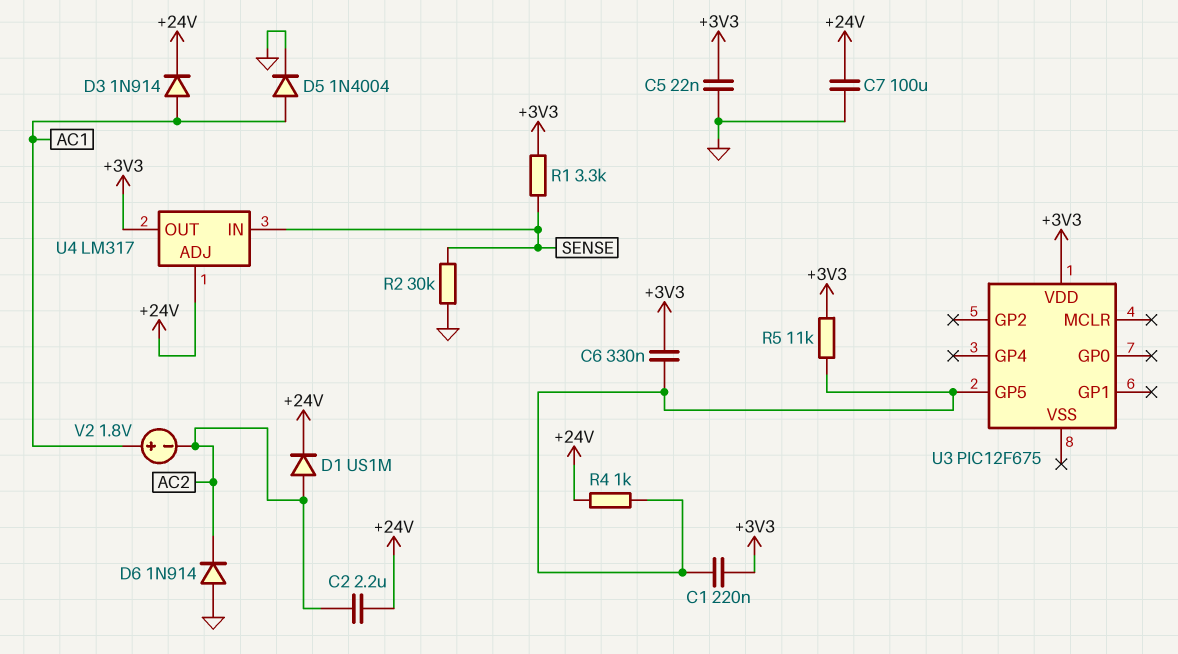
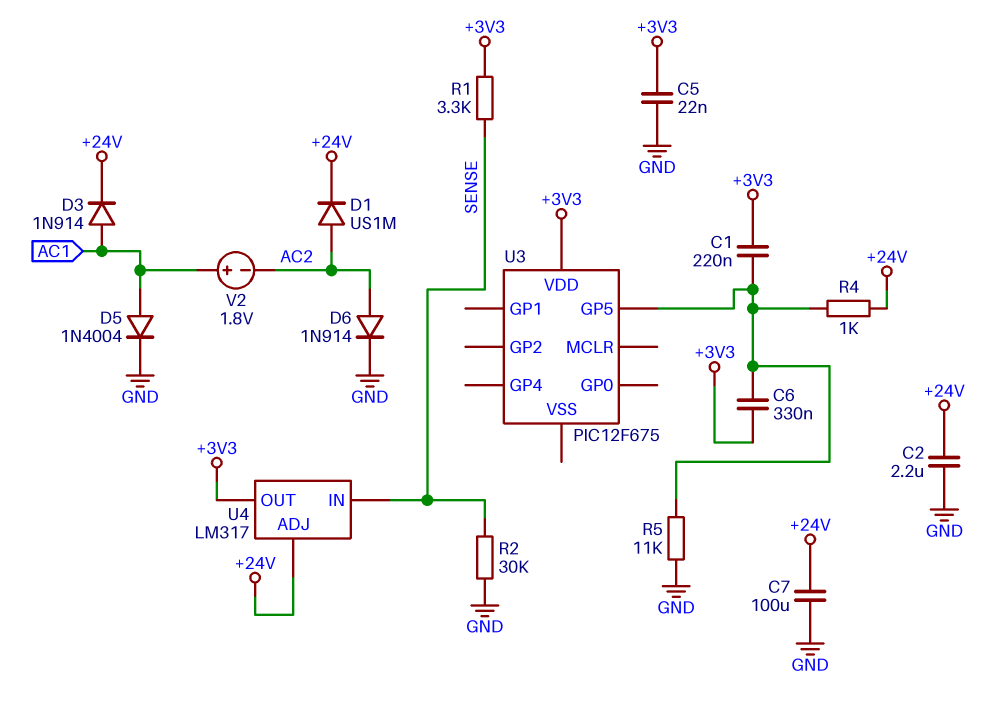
C2: 2.2uF (+24V, AC2) -> 2.2uF (+24V, GND)
D6: diode 1N914 (A GND, K AC2) -> diode 1N914 (A AC2, K GND)
R5: 11k (+3V3, U3/GP5) -> 11k (GND, U3/GP5)

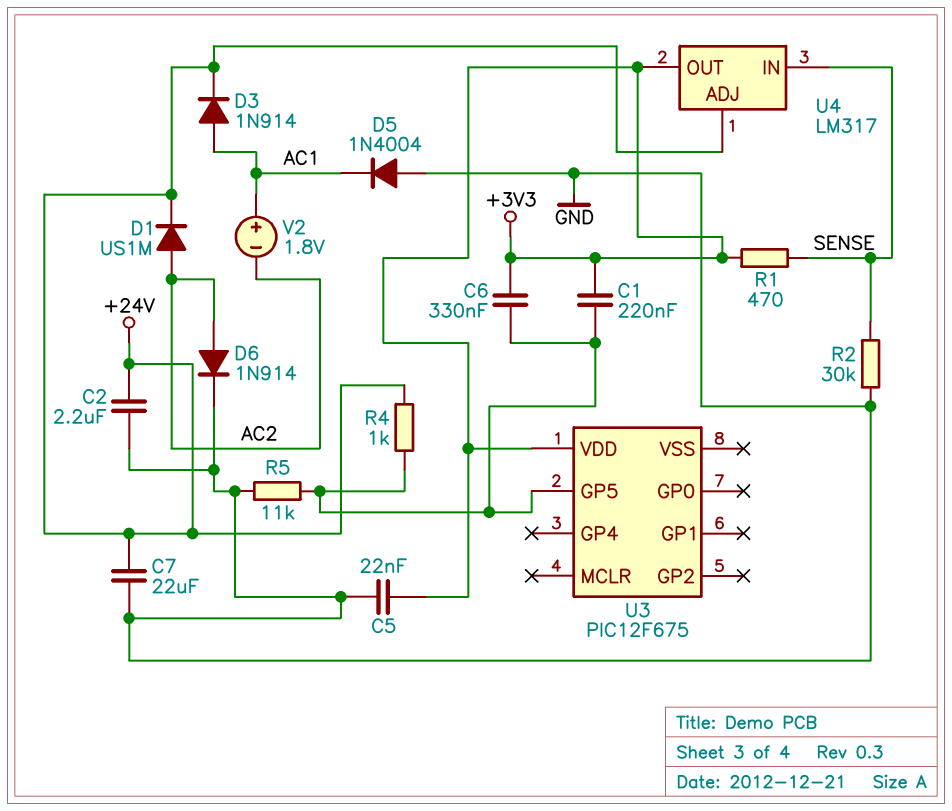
C7: 100uF (+24V, GND) -> 22uF (+24V, GND)
D5: diode 1N4004 (A AC1, K GND) -> diode 1N4004 (A GND, K AC1)
R1: 3.3k (+3V3, SENSE) -> 470 (+3V3, SENSE)

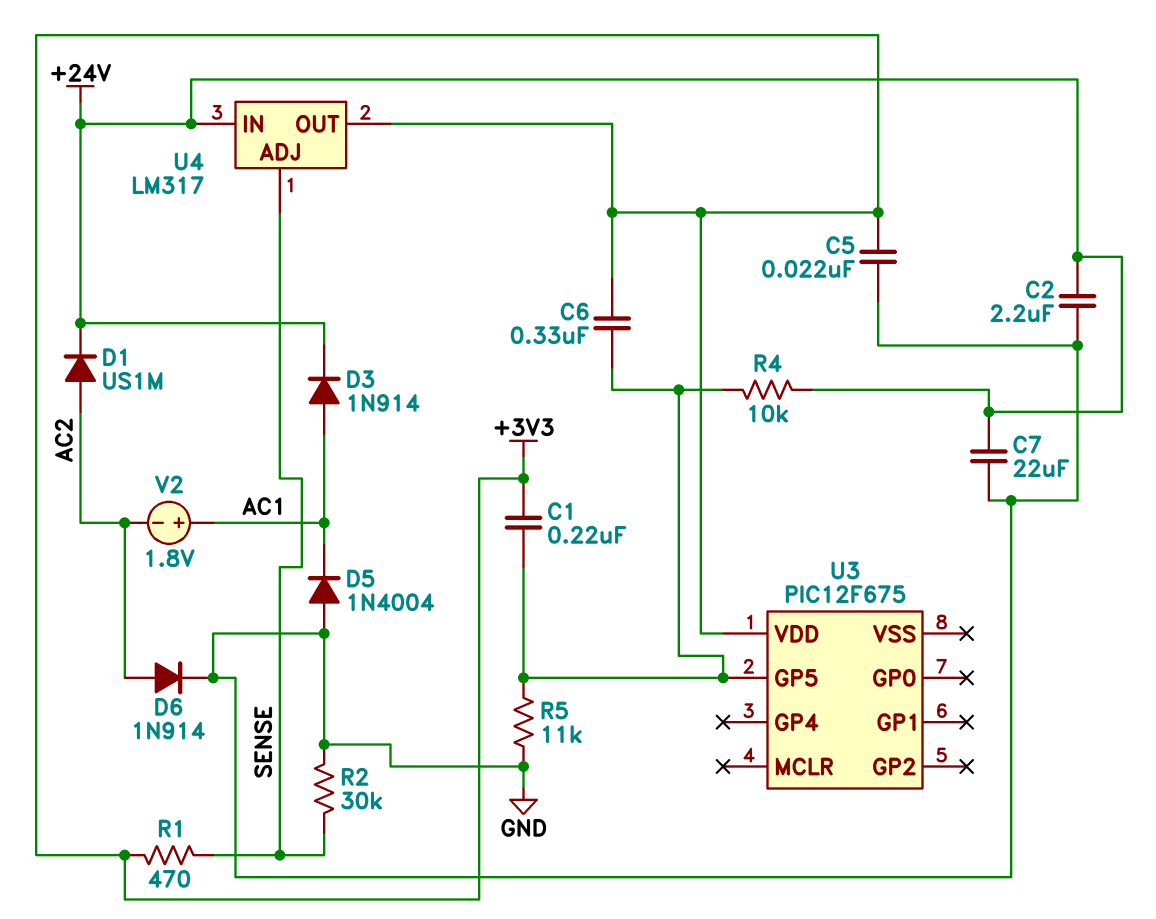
R4: 1k (+24V, U3/GP5) -> 10k (+24V, U3/GP5)
U4 pin ADJ: +24V -> SENSE
U4 pin IN: SENSE -> +24V

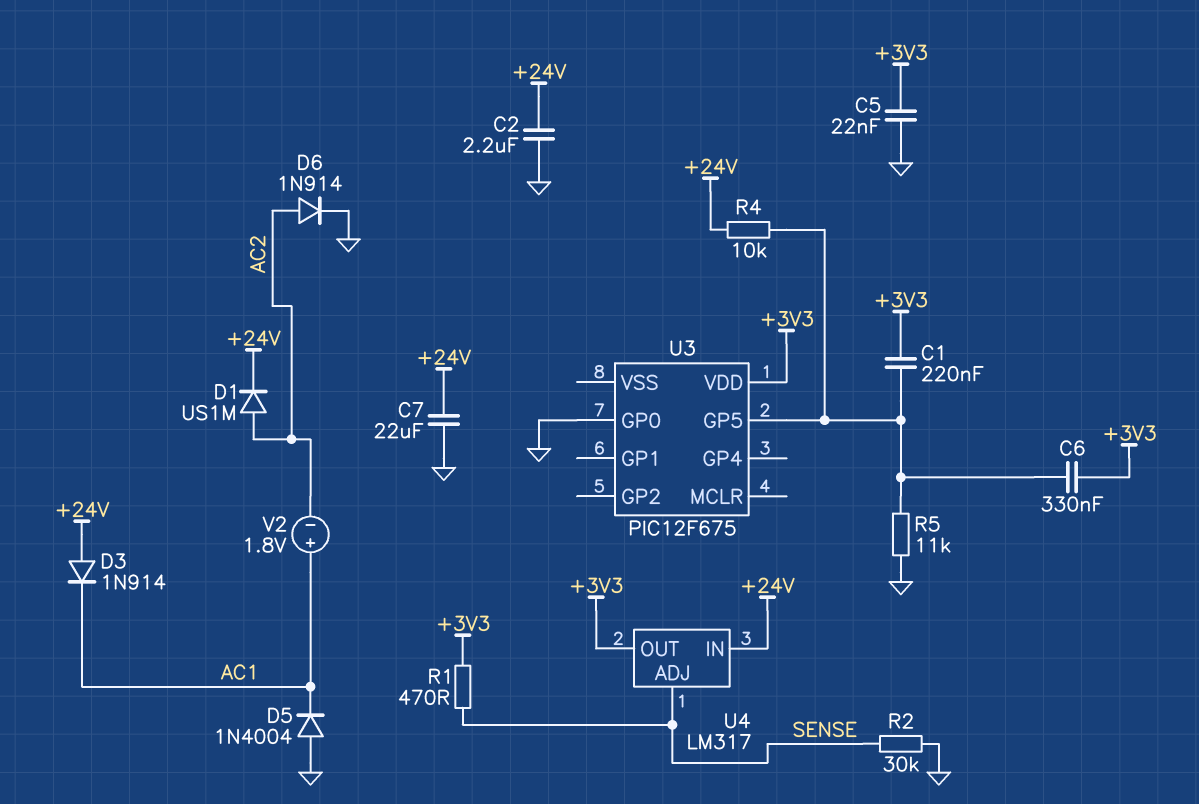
D3: diode 1N914 (A AC1, K +24V) -> diode 1N914 (A +24V, K AC1)
U3 pin GP0: none -> GND

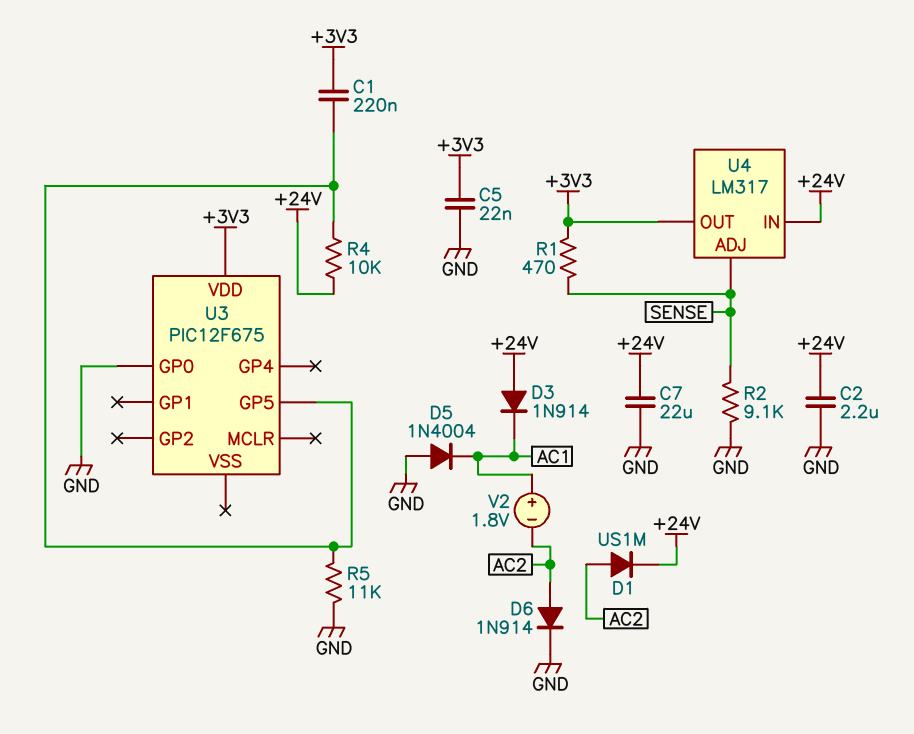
C6: 330nF (+3V3, U3/GP5) -> none
R2: 30k (GND, SENSE) -> 9.1k (GND, SENSE)

